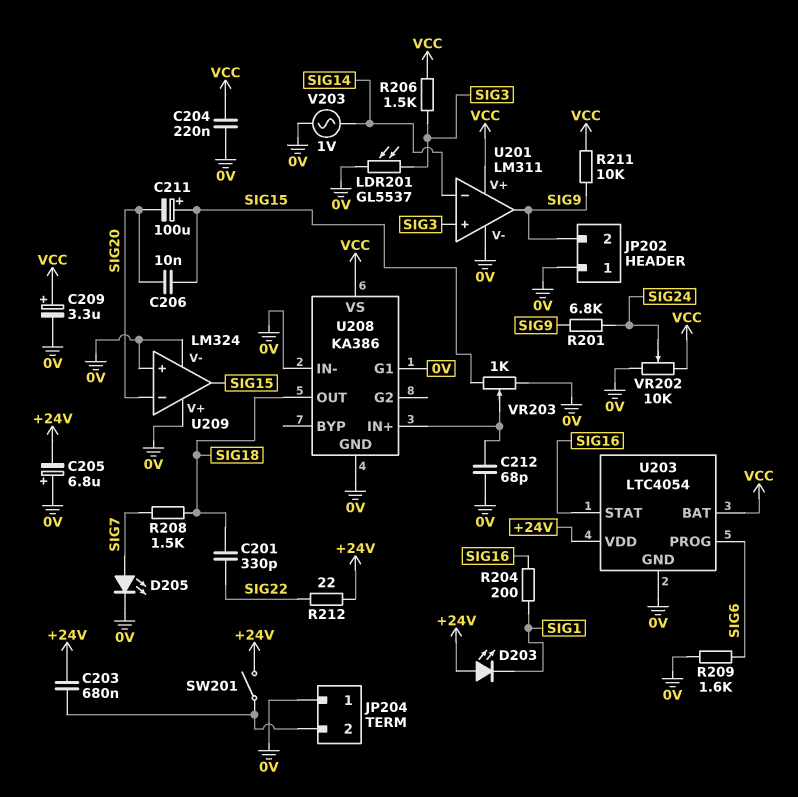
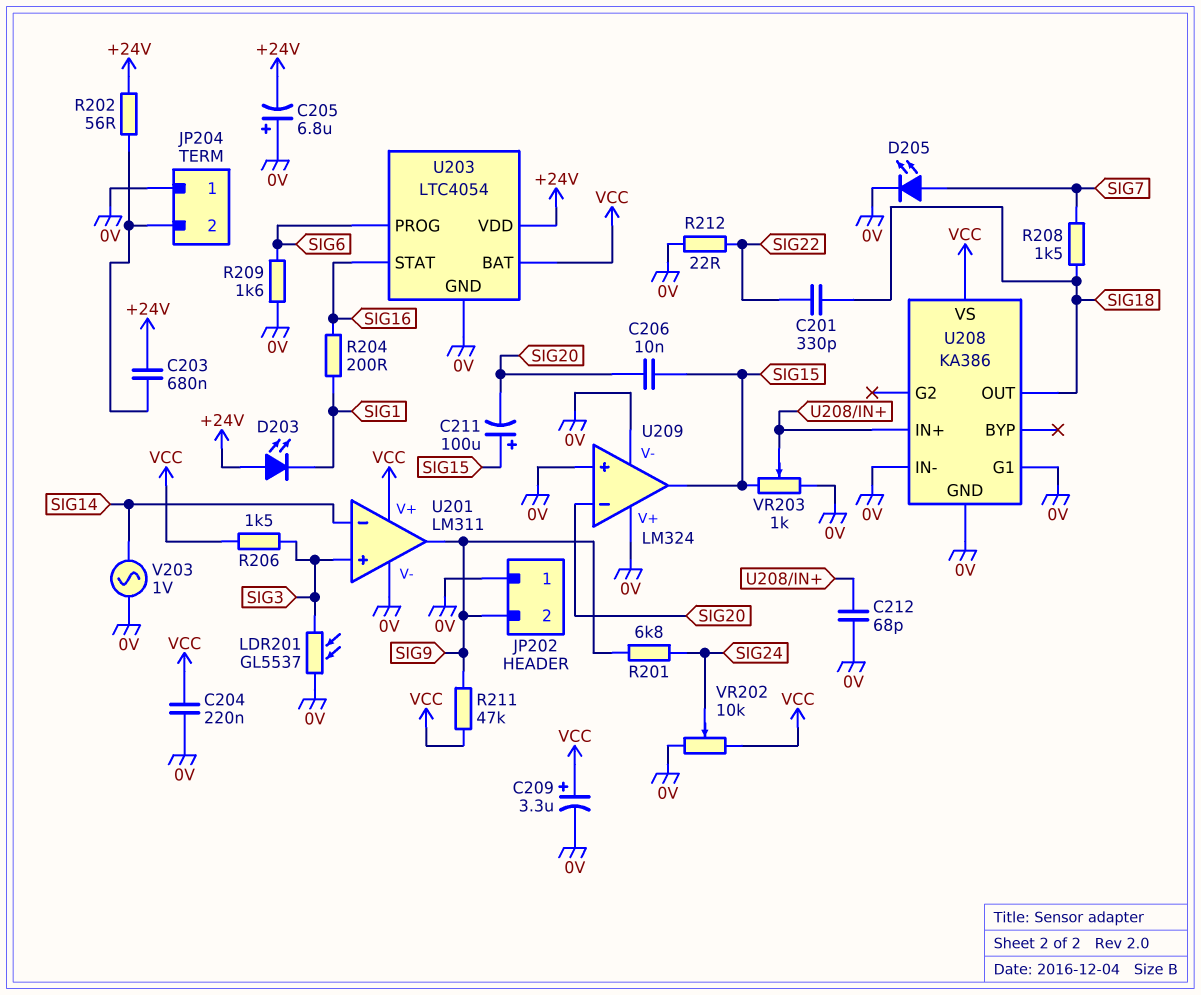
R202: none -> 56 (+24V, JP204/2)
R211: 10k (SIG9, VCC) -> 47k (SIG9, VCC)
R212: 22 (+24V, SIG22) -> 22 (0V, SIG22)
SW201: switch (+24V, JP204/2) -> none

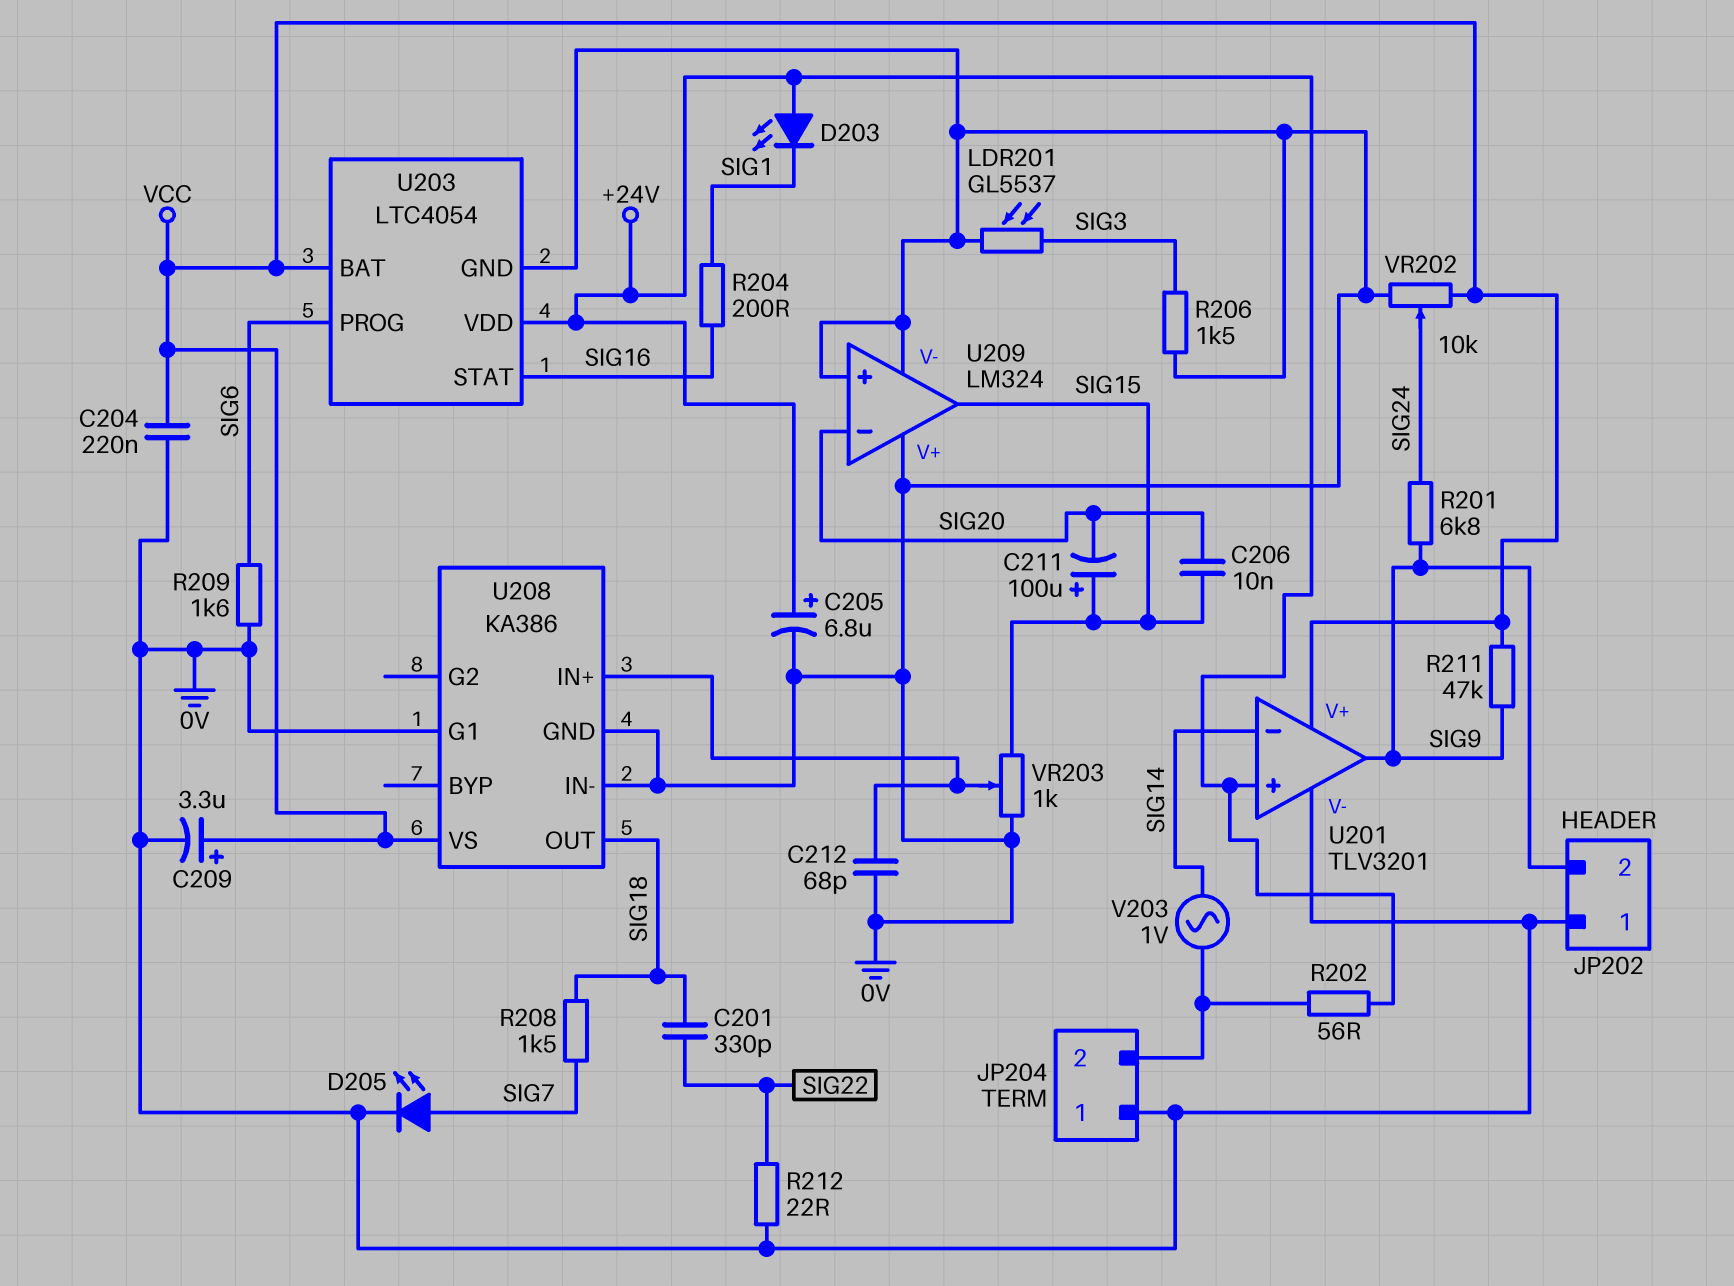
C203: 680nF (+24V, JP204/2) -> none
C205: 6.8uF (plus 0V, minus +24V) -> 6.8uF (plus +24V, minus 0V)
R206: 1.5k (SIG3, VCC) -> 1.5k (0V, SIG3)
U201: LM311 -> TLV3201
U201 pin in+: SIG3 -> +24V
V203: AC 1V (0V, SIG14) -> AC 1V (JP204/2, SIG14)

